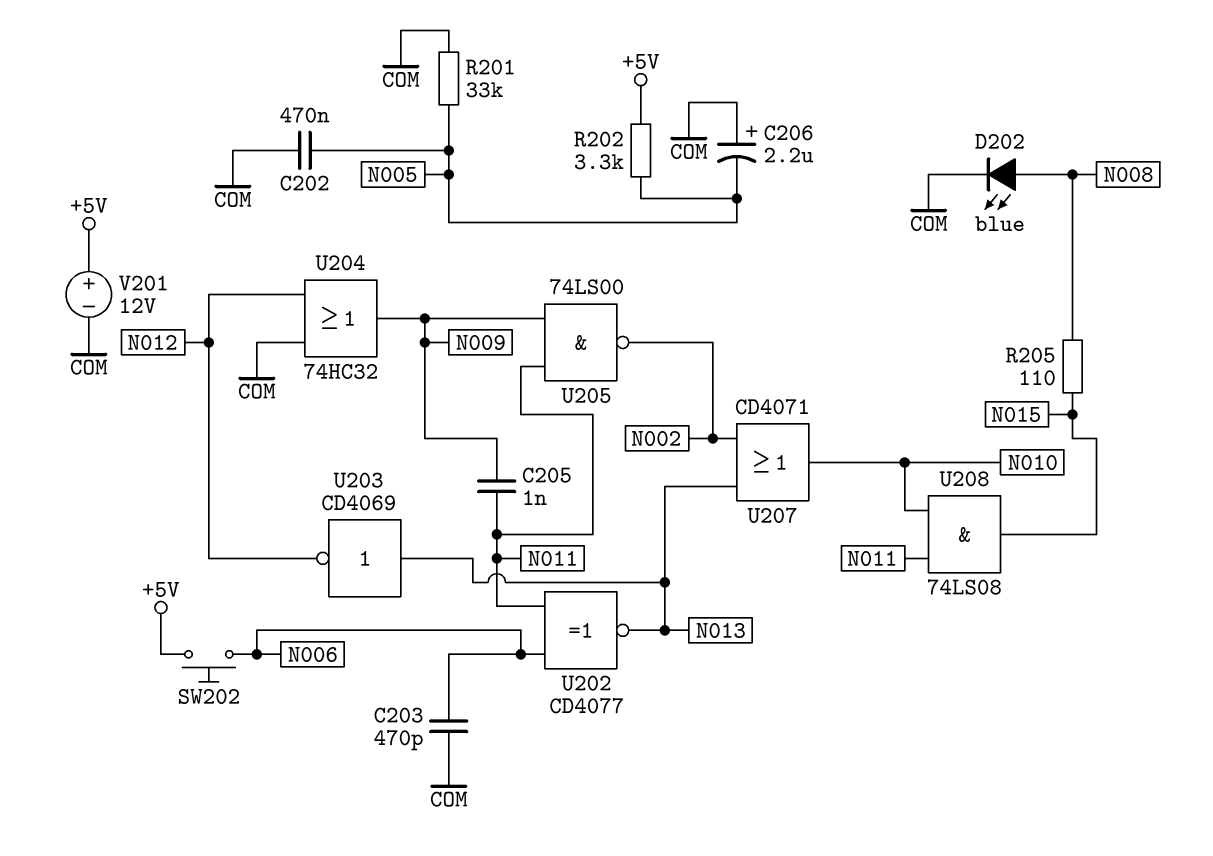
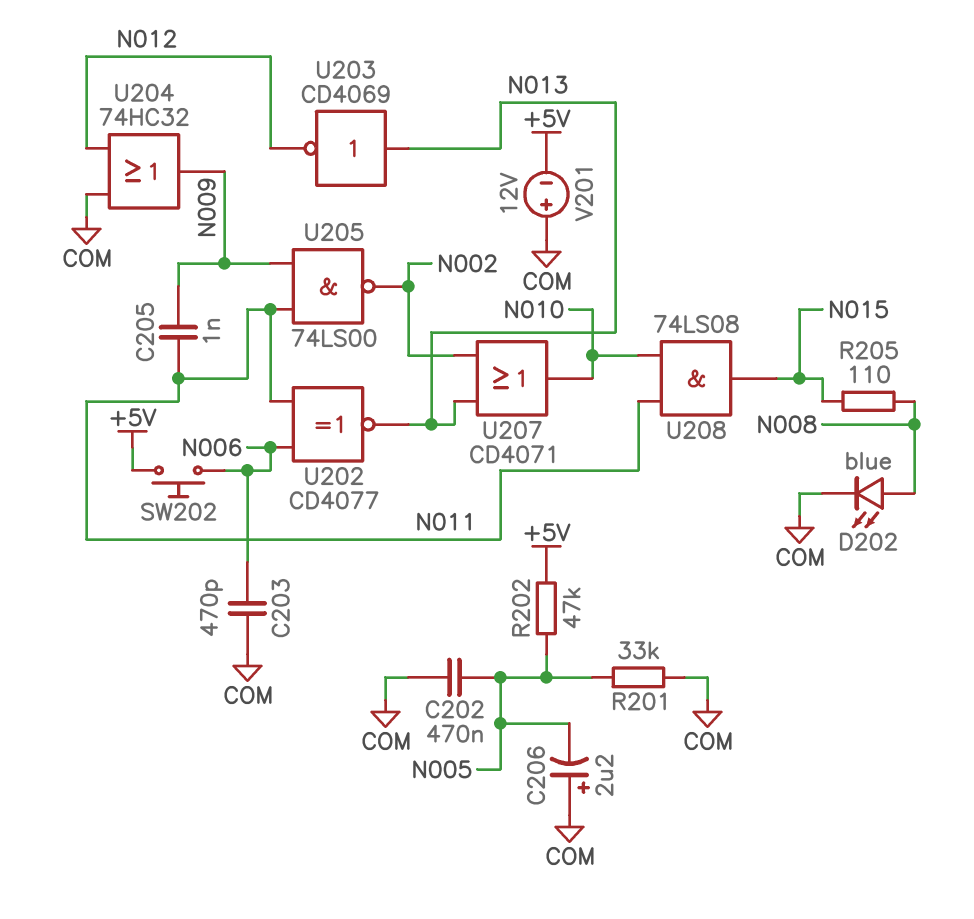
R202: 3.3k (+5V, N005) -> 47k (+5V, N005)
V201: 12V (plus +5V, minus COM) -> 12V (plus COM, minus +5V)

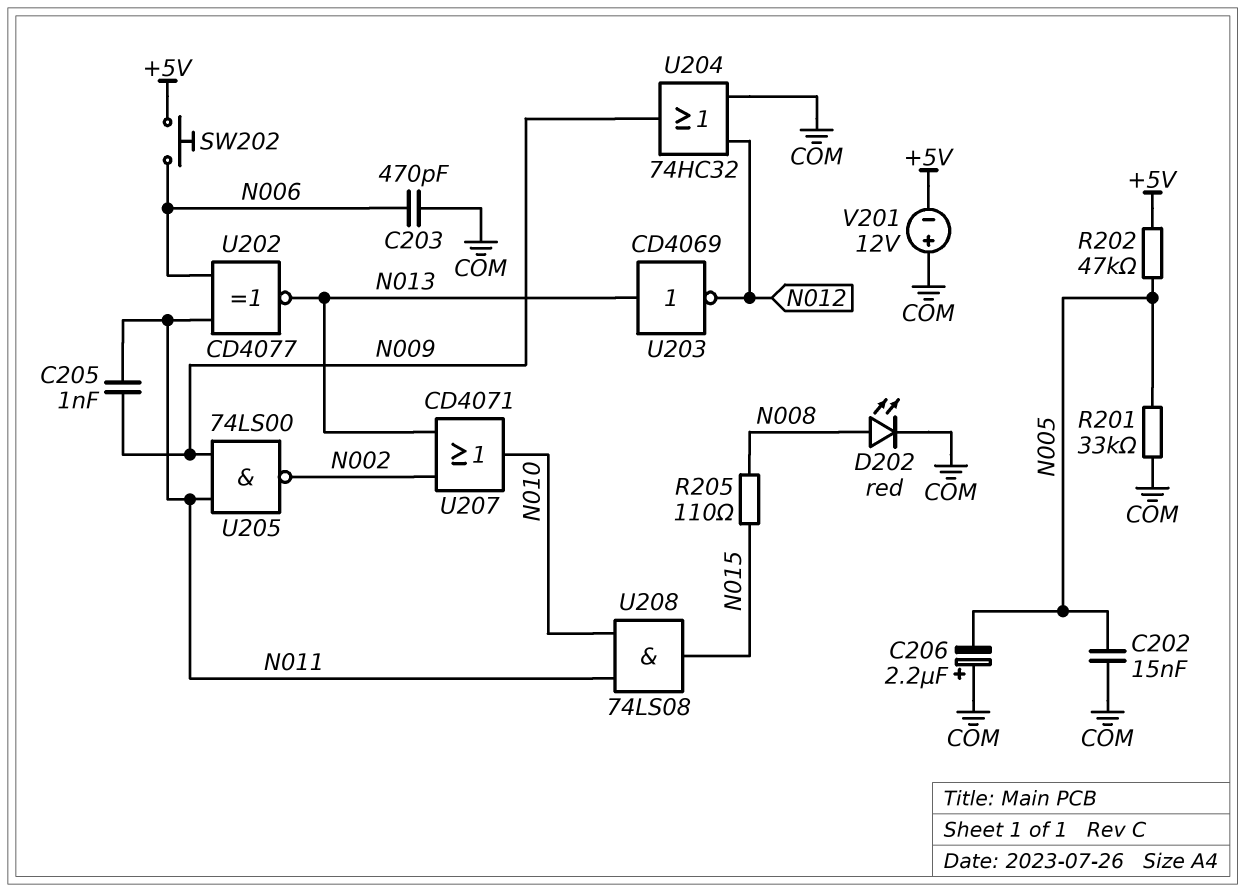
C202: 470nF (COM, N005) -> 15nF (COM, N005)
D202: LED blue (A N008, K COM) -> LED red (A N008, K COM)

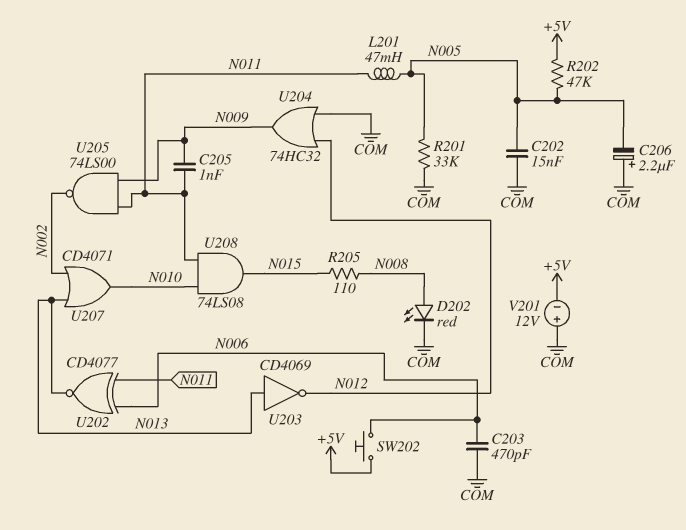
L201: none -> 47mH (N005, N011)

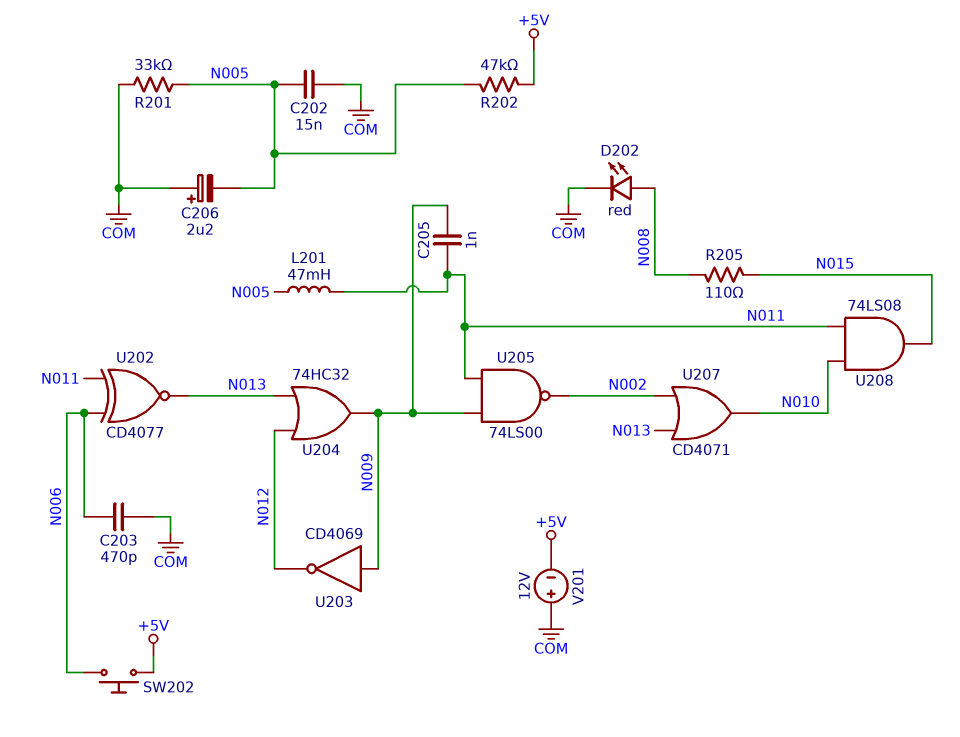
U203: NOT CD4069 (in N013, out N012) -> NOT CD4069 (in N009, out N012)
U204: OR 74HC32 (in COM, in N012, out N009) -> OR 74HC32 (in N012, in N013, out N009)

